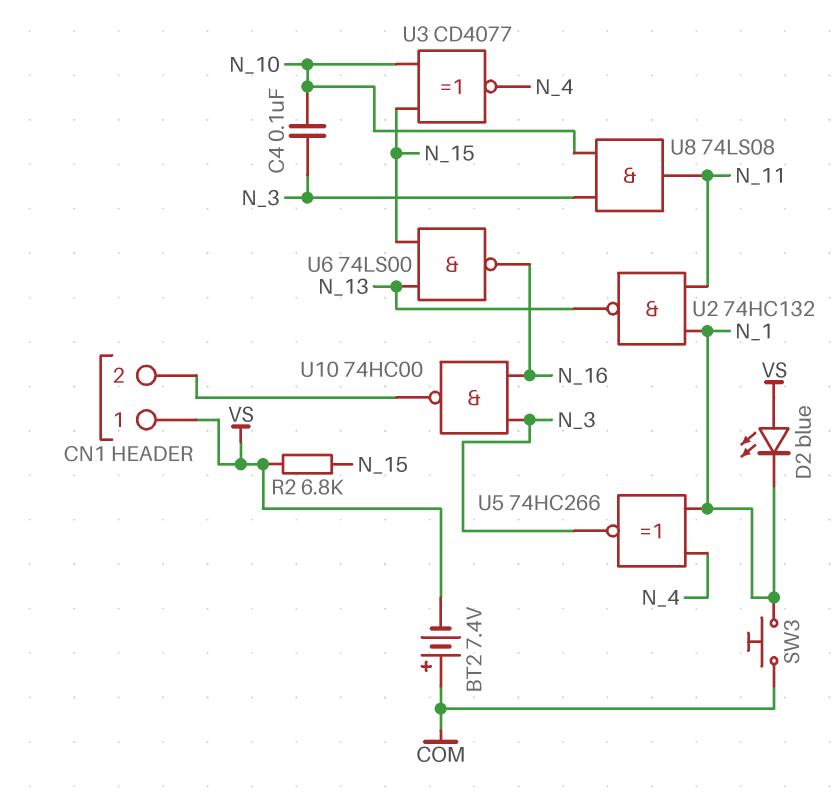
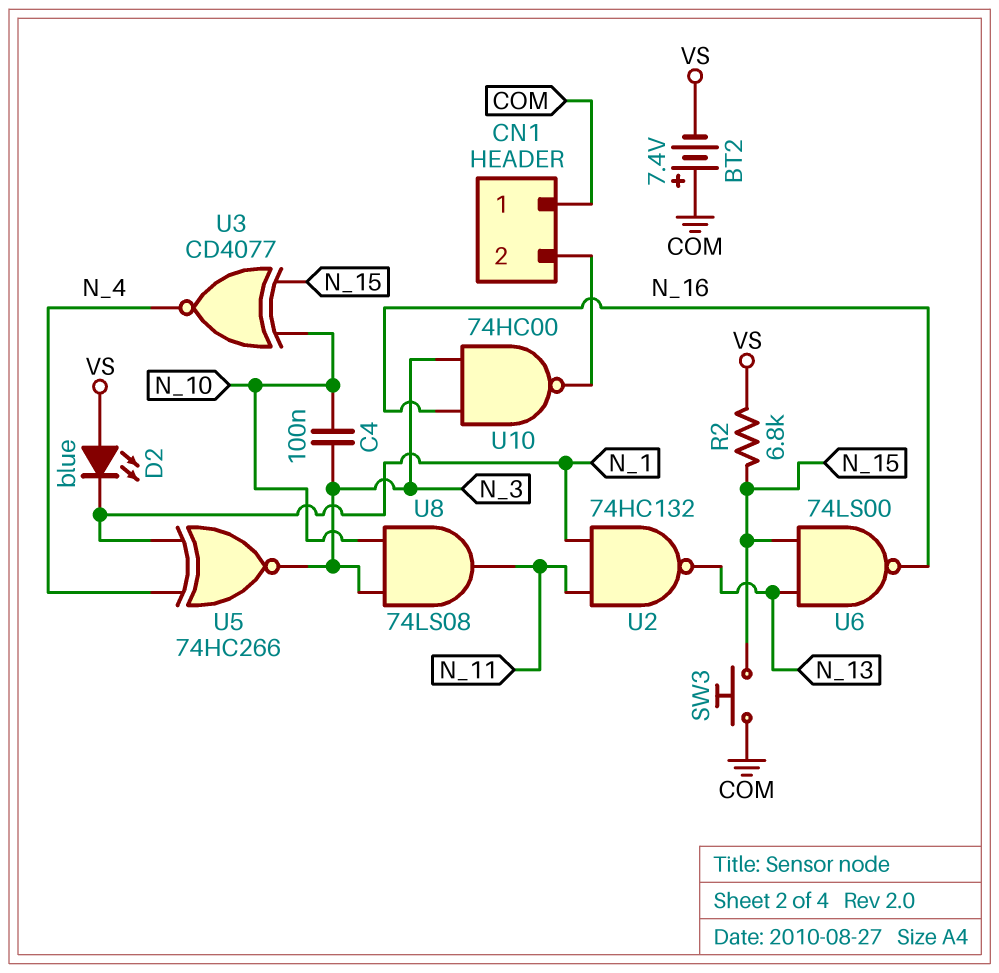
CN1 pin 1: VS -> COM
SW3: button (COM, N_1) -> button (COM, N_15)

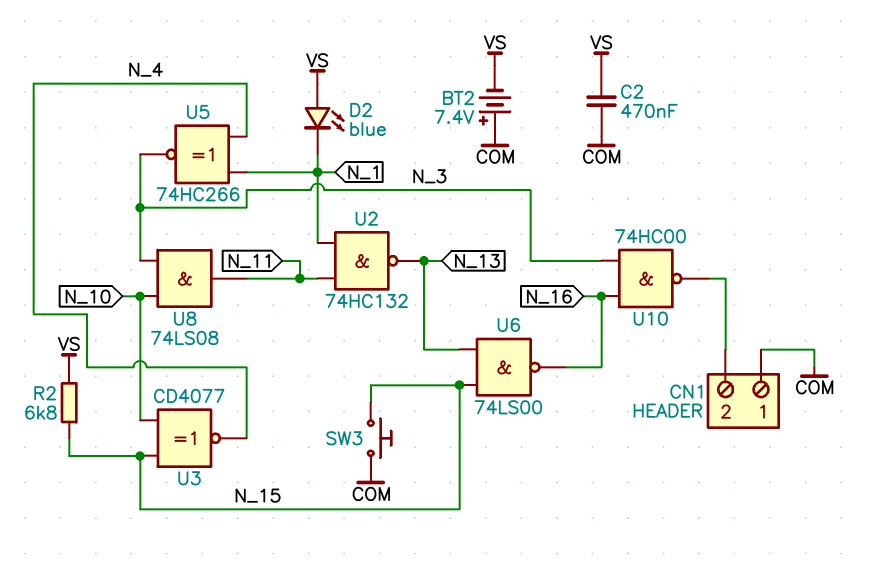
C2: none -> 470nF (COM, VS)
C4: 100nF (N_3, N_10) -> none

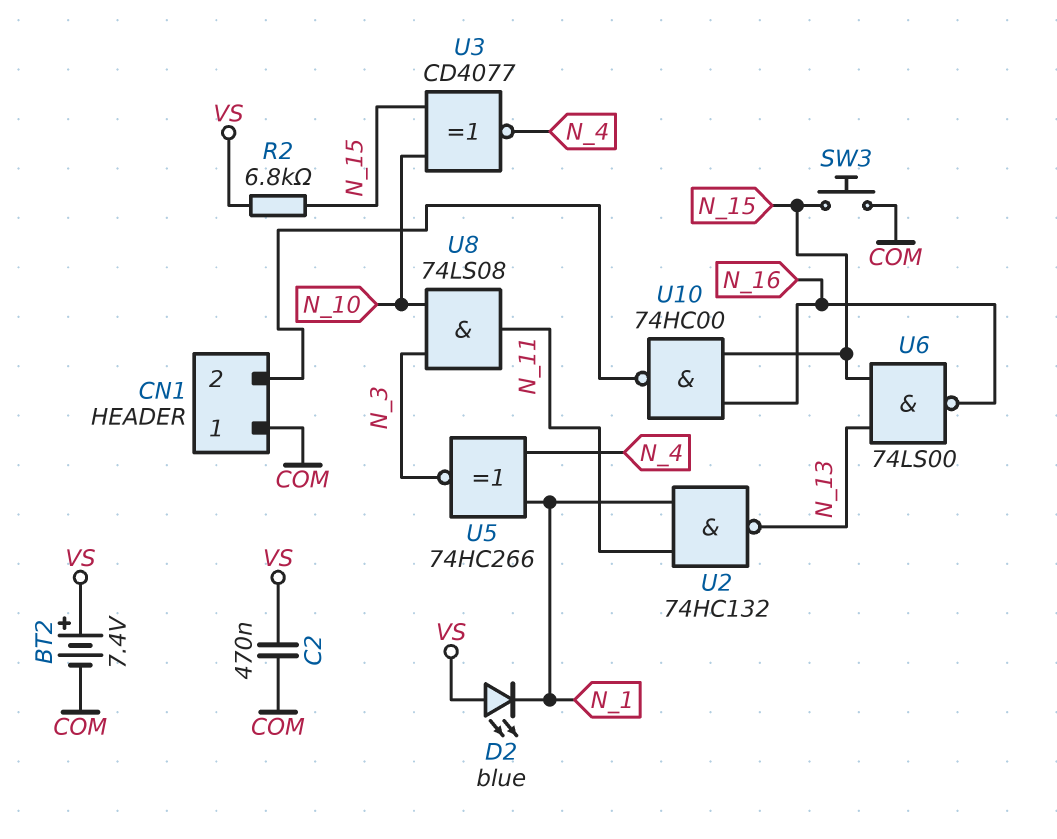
BT2: 7.4V (plus COM, minus VS) -> 7.4V (plus VS, minus COM)
U10: NAND 74HC00 (in N_3, in N_16, out CN1/2) -> NAND 74HC00 (in N_15, in N_16, out CN1/2)

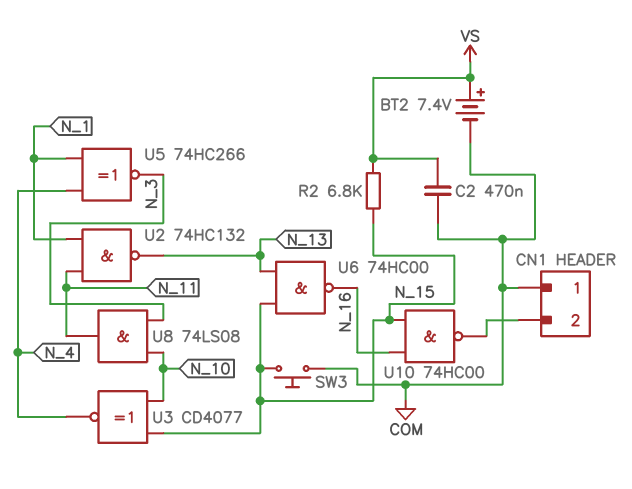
D2: LED blue (A VS, K N_1) -> none
U6: NAND 74LS00 (in N_13, in N_15, out N_16) -> NAND 74HC00 (in N_13, in N_15, out N_16)

